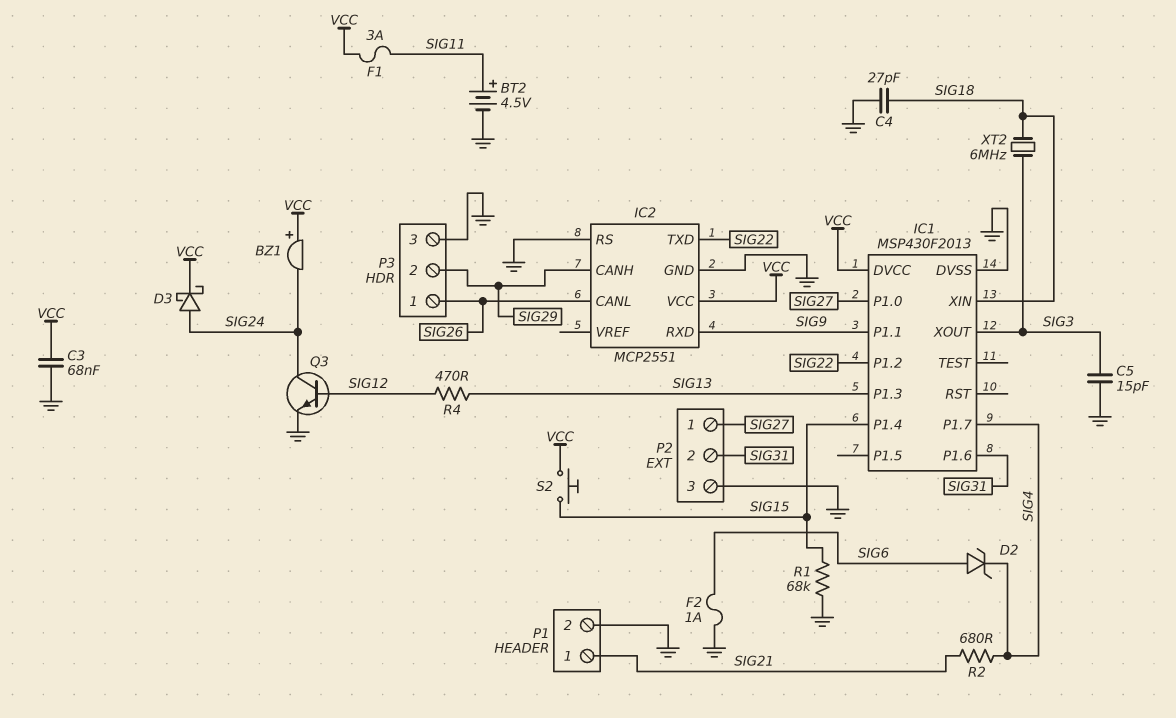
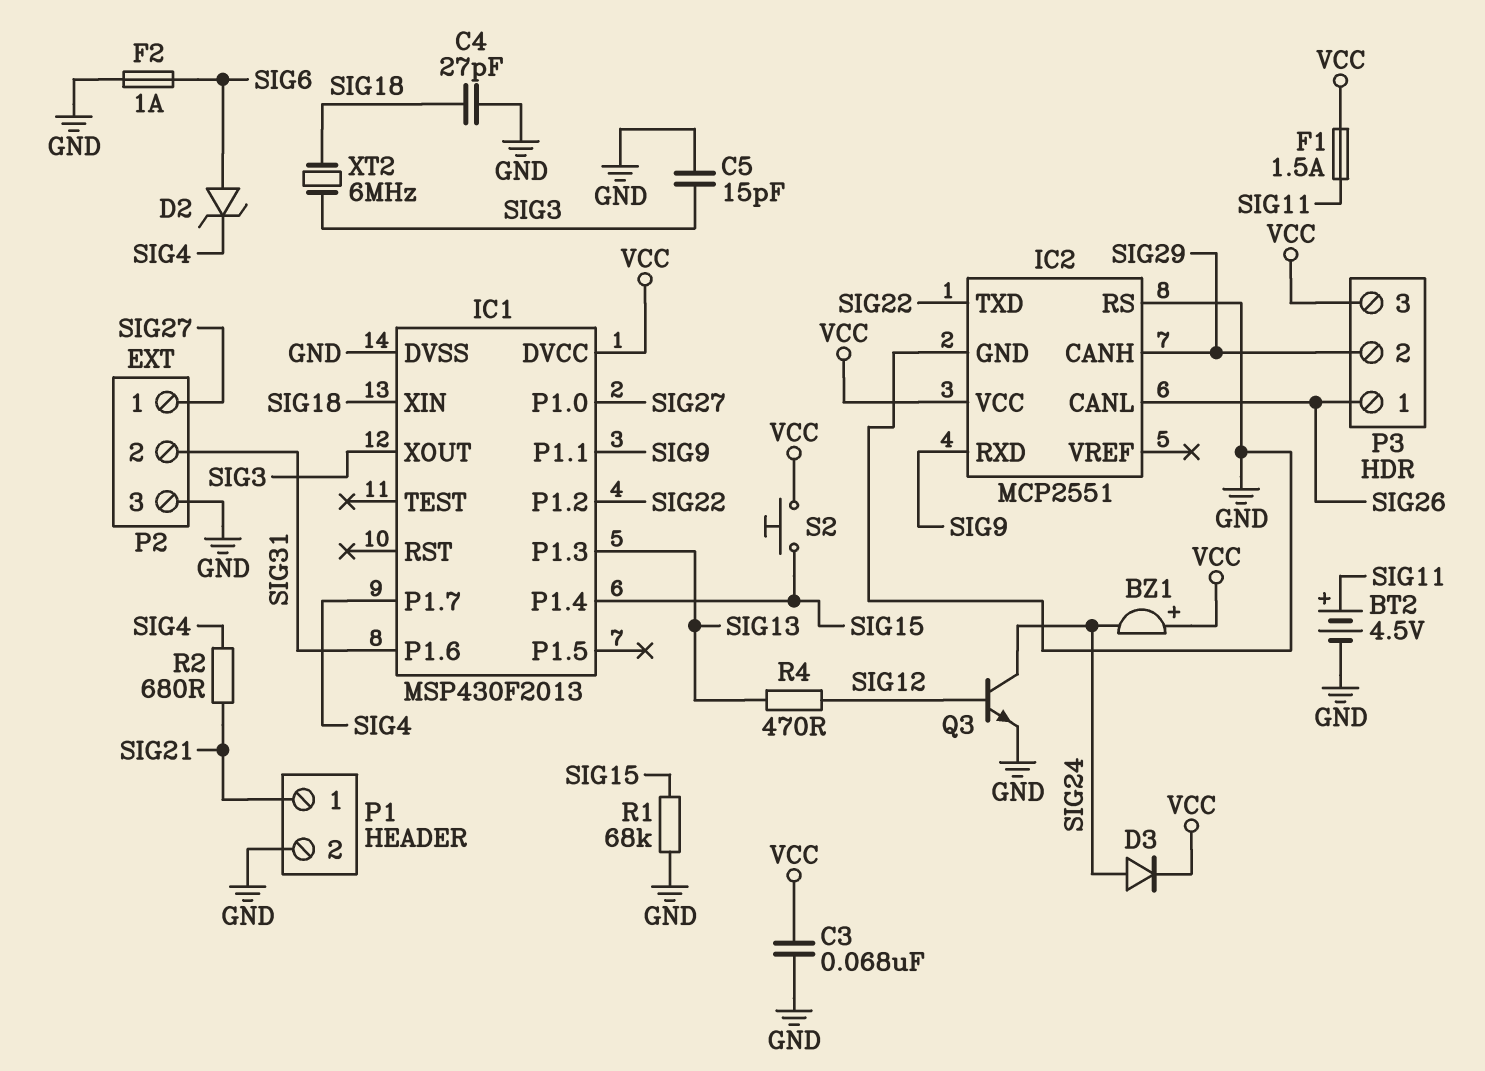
D3: schottky (A SIG24, K VCC) -> diode (A SIG24, K VCC)
F1: 3A (SIG11, VCC) -> 1.5A (SIG11, VCC)
P3 pin 3: GND -> VCC

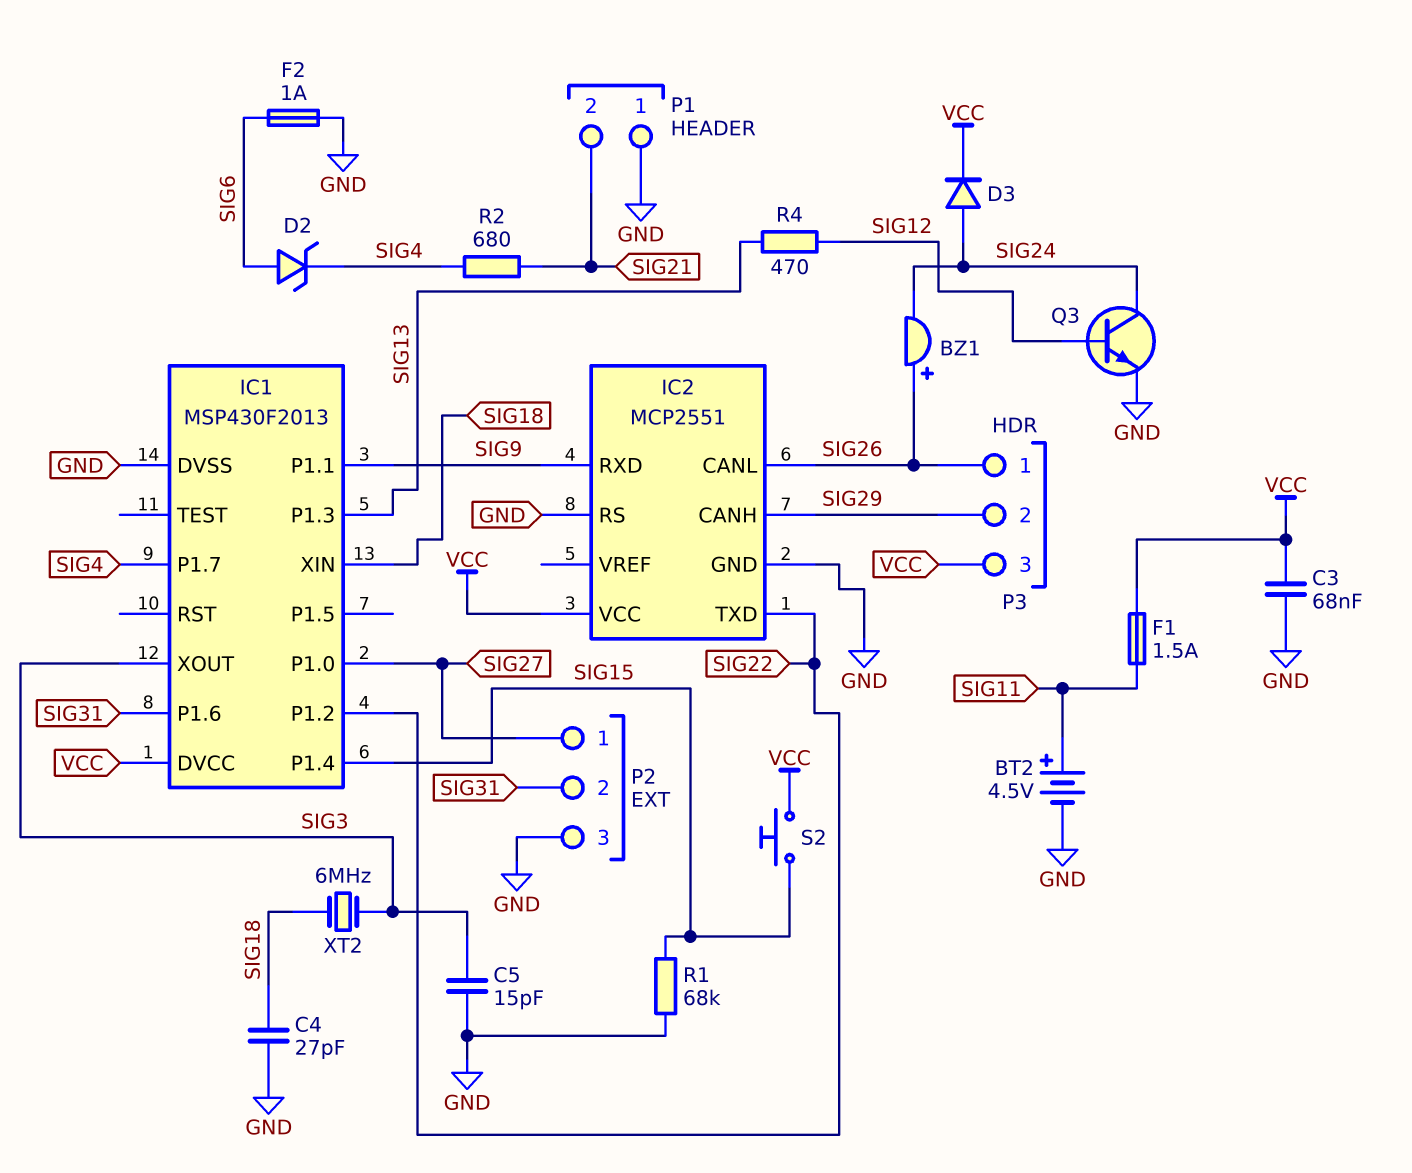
BZ1: buzzer (plus VCC, minus SIG24) -> buzzer (plus SIG26, minus SIG24)
P1 pin 1: SIG21 -> GND
P1 pin 2: GND -> SIG21

